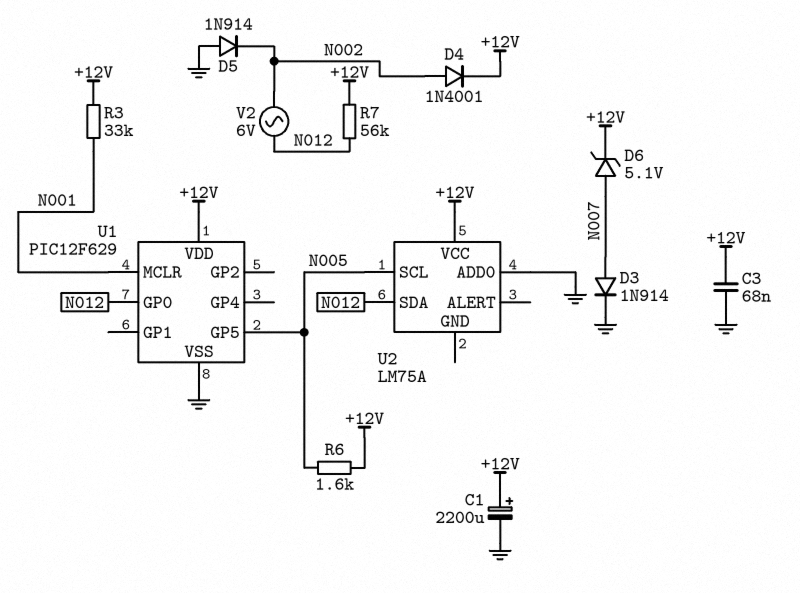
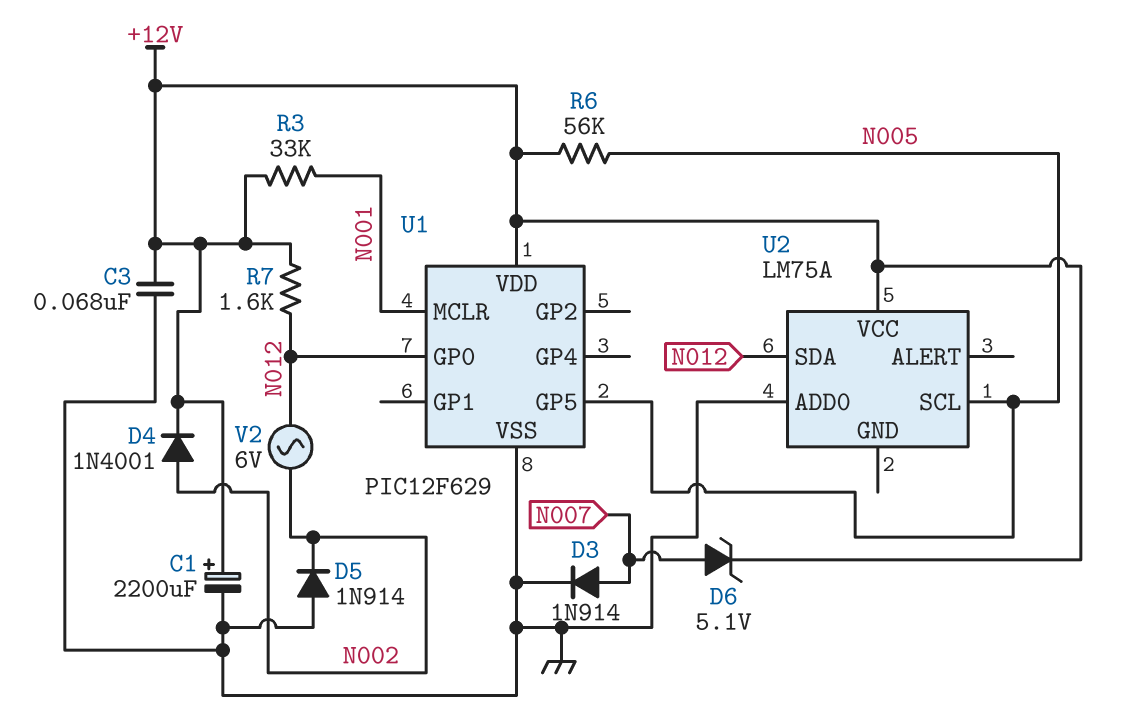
R6: 1.6k (+12V, N005) -> 56k (+12V, N005)
R7: 56k (+12V, N012) -> 1.6k (+12V, N012)

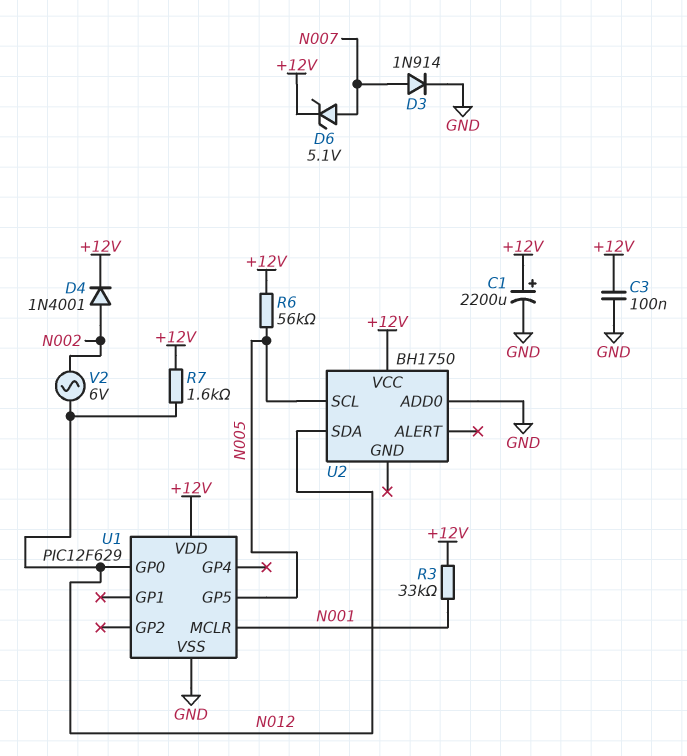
C3: 68nF (+12V, GND) -> 100nF (+12V, GND)
D5: diode 1N914 (A GND, K N002) -> none
U2: LM75A -> BH1750

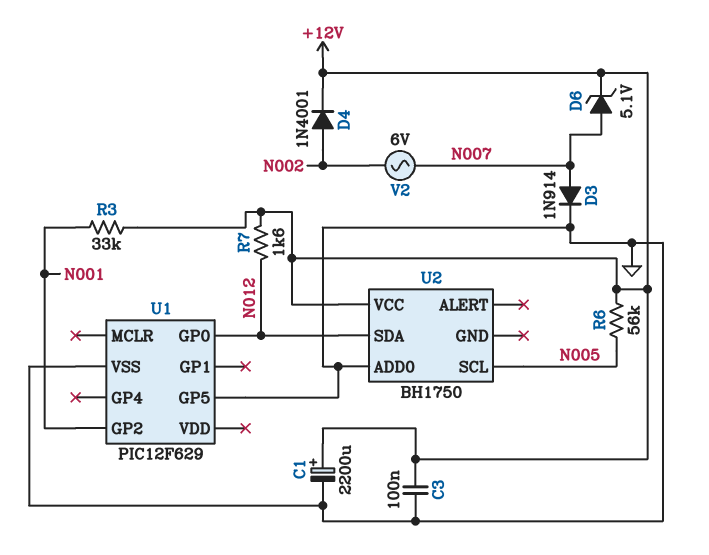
U1 pin GP2: none -> N001
U1 pin GP5: N005 -> GND
U1 pin MCLR: N001 -> none
U1 pin VDD: +12V -> none
V2: AC 6V (N002, N012) -> AC 6V (N002, N007)

